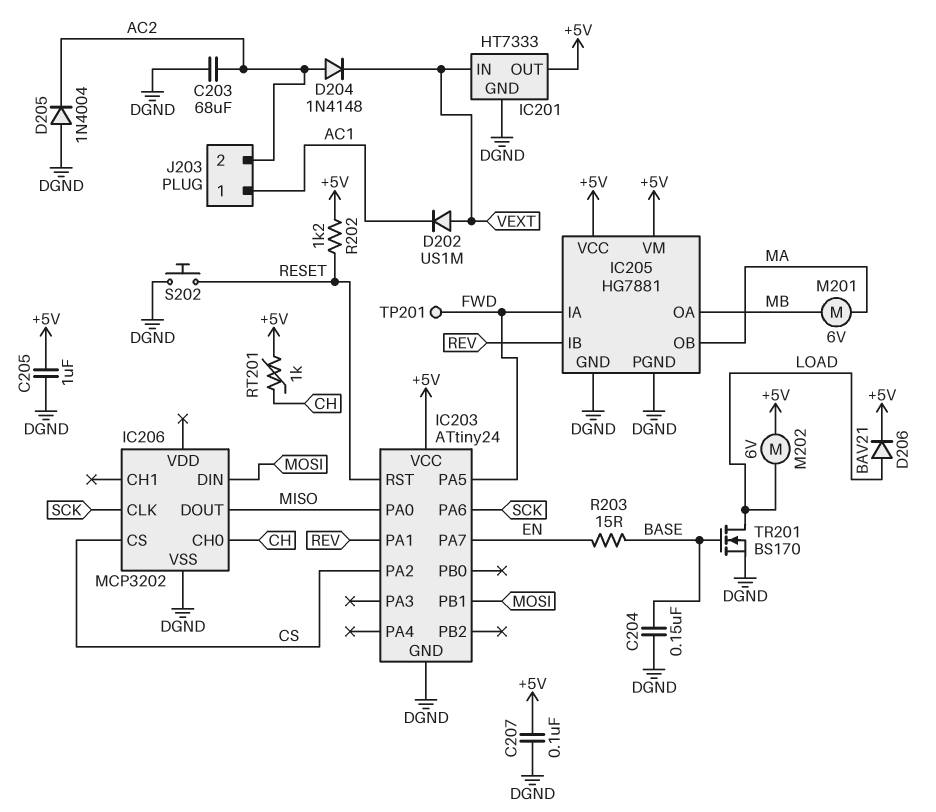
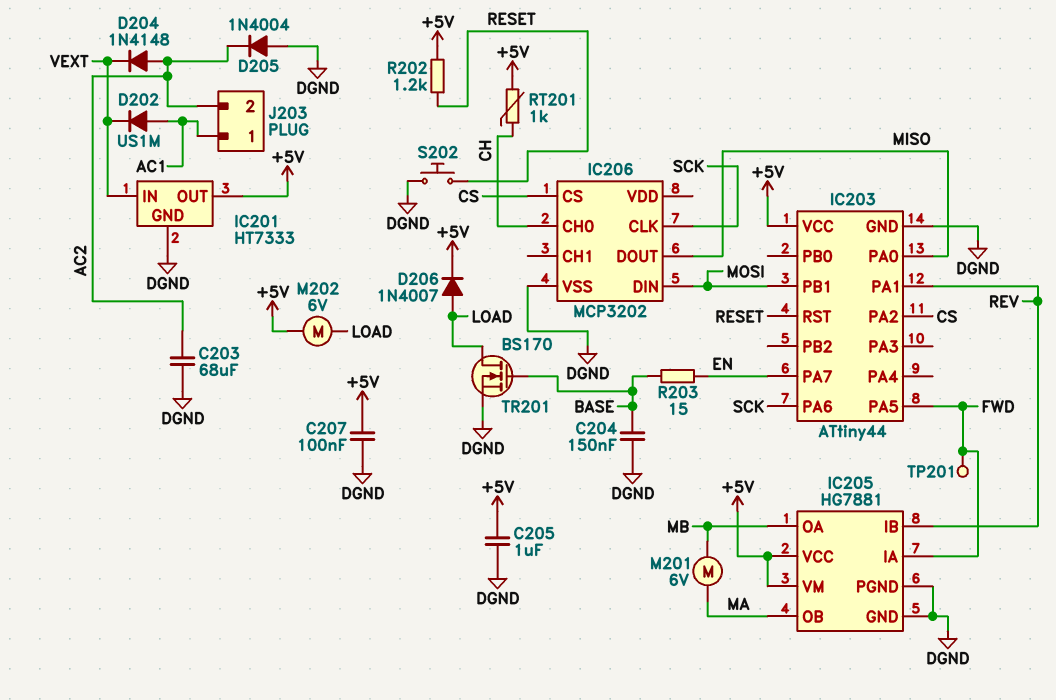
D202: diode US1M (A VEXT, K AC1) -> diode US1M (A AC1, K VEXT)
D206: diode BAV21 (A LOAD, K +5V) -> diode 1N4007 (A LOAD, K +5V)
IC203: ATtiny24 -> ATtiny44

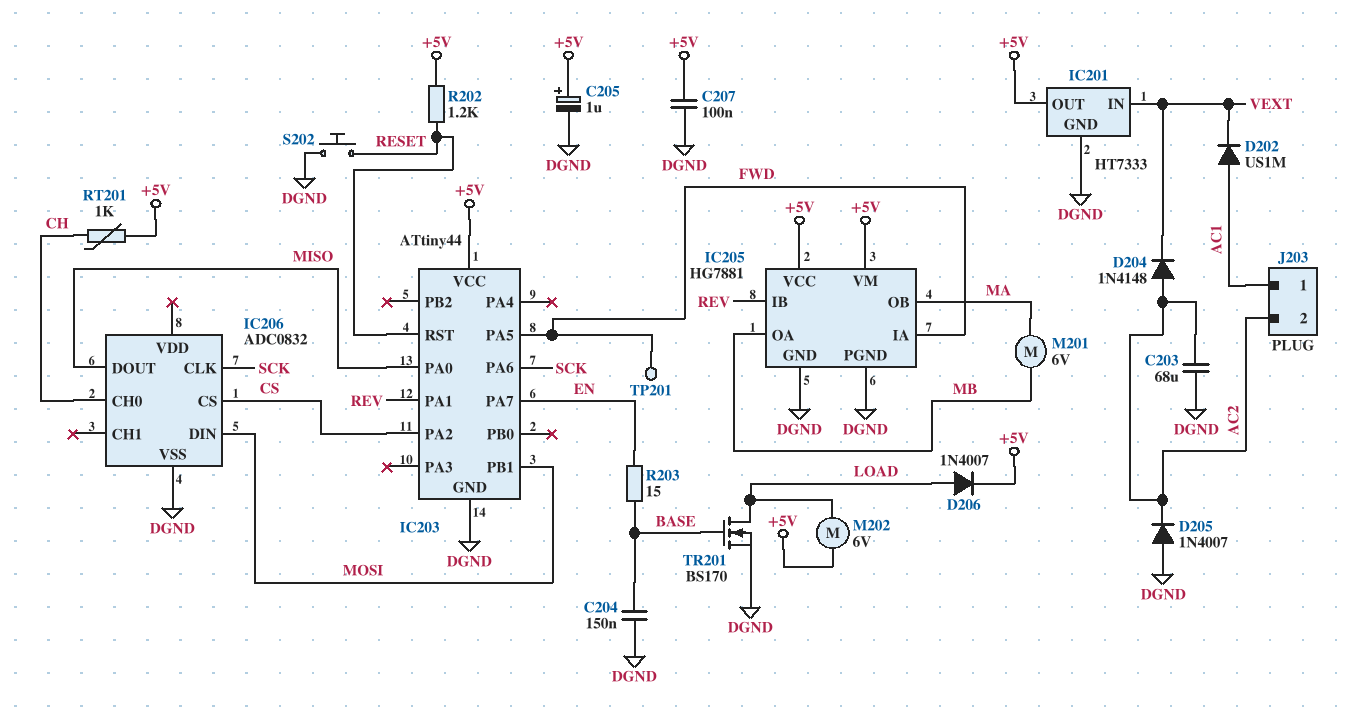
C205: 1uF (+5V, DGND) -> 1uF (plus +5V, minus DGND)
D205: diode 1N4004 (A DGND, K AC2) -> diode 1N4007 (A DGND, K AC2)
IC206: MCP3202 -> ADC0832

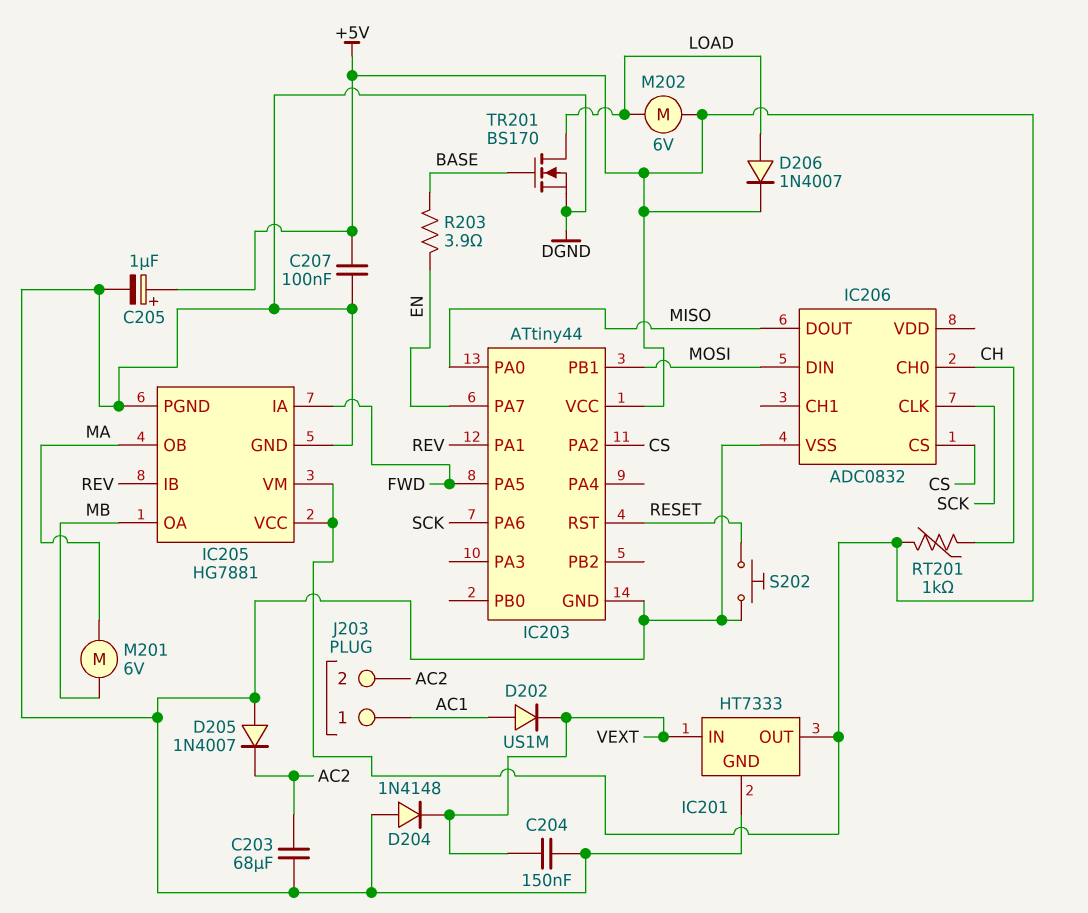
C204: 150nF (BASE, DGND) -> 150nF (DGND, VEXT)
D204: diode 1N4148 (A AC2, K VEXT) -> diode 1N4148 (A DGND, K VEXT)
R202: 1.2k (+5V, RESET) -> none
R203: 15 (BASE, EN) -> 3.9 (BASE, EN)
TP201: test point (FWD) -> none

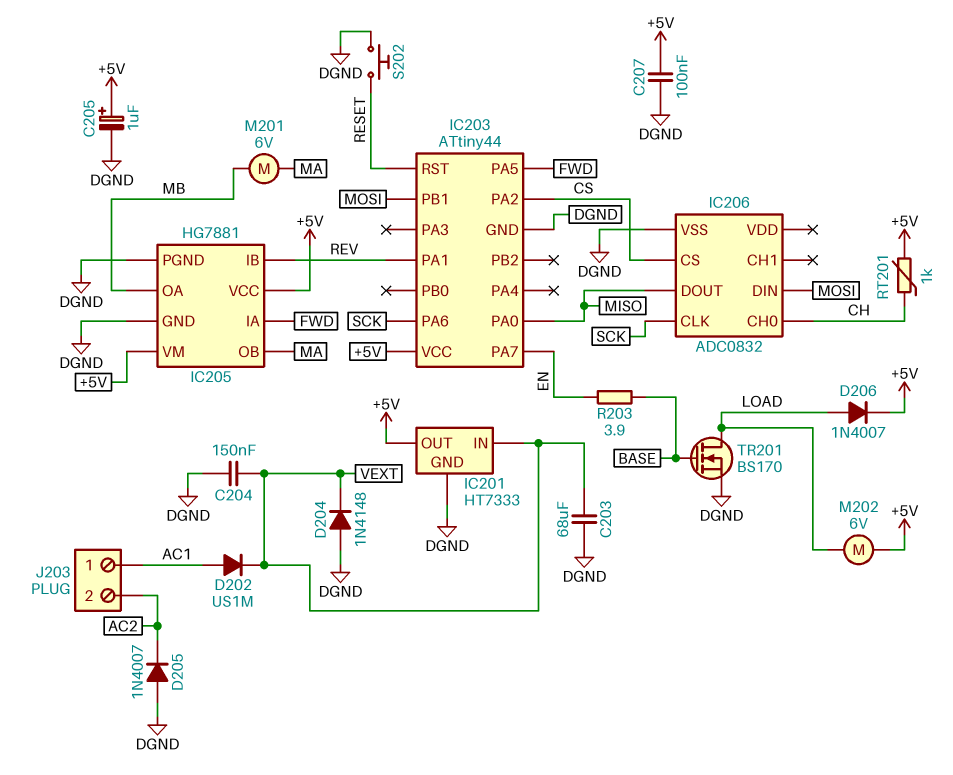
C203: 68uF (AC2, DGND) -> 68uF (DGND, VEXT)

